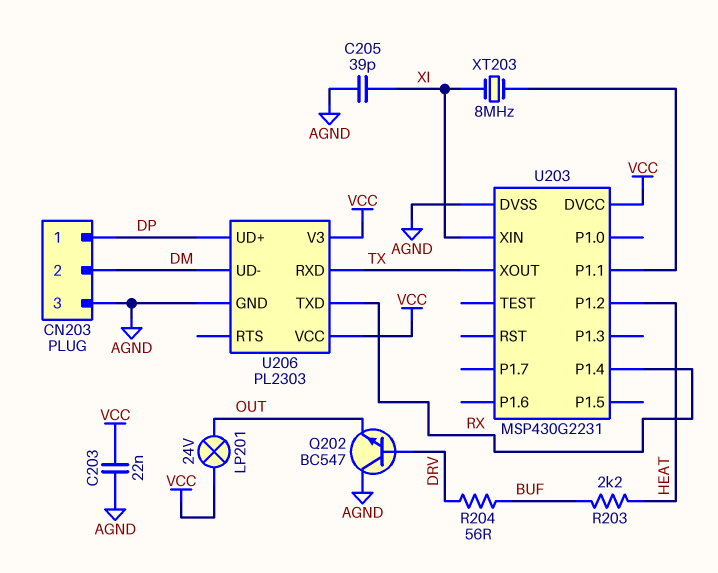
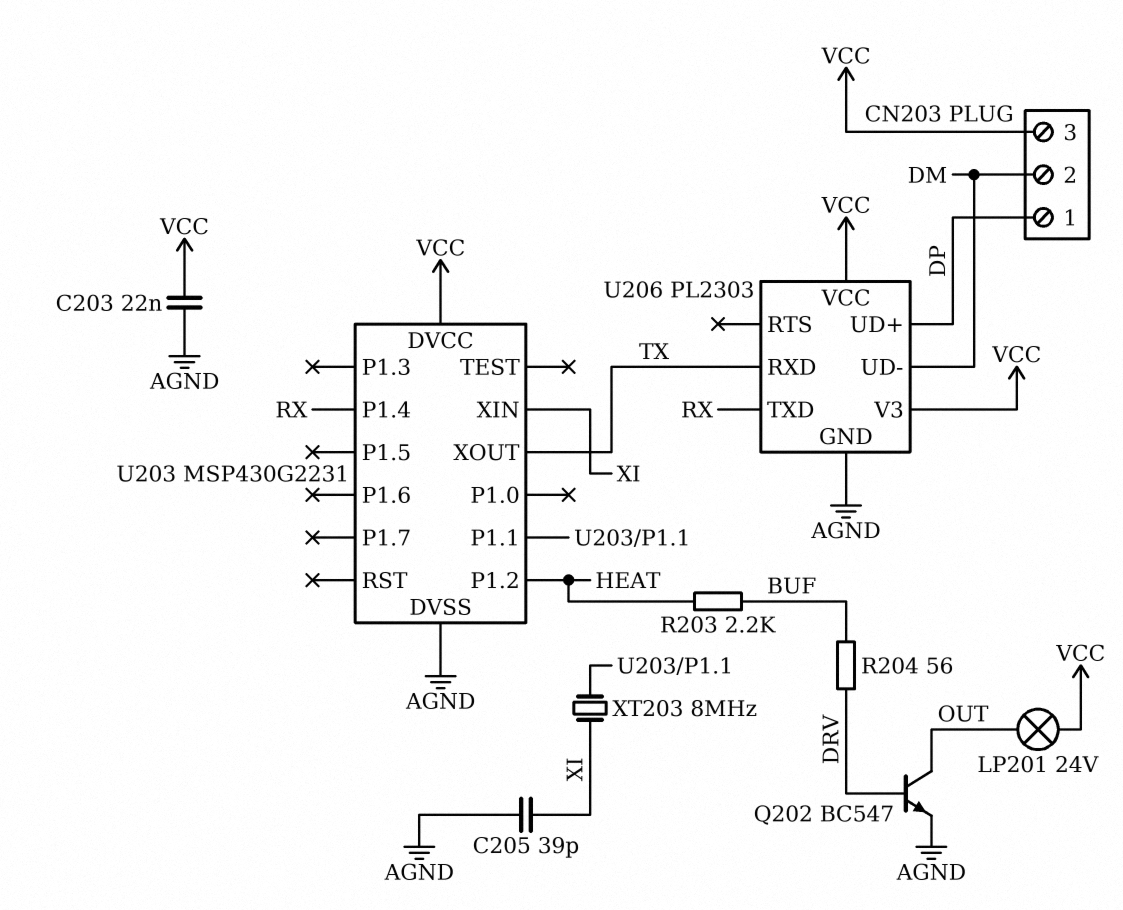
CN203 pin 3: AGND -> VCC
Q202: NPN BC547 (B DRV, C AGND, E OUT) -> NPN BC547 (B DRV, C OUT, E AGND)

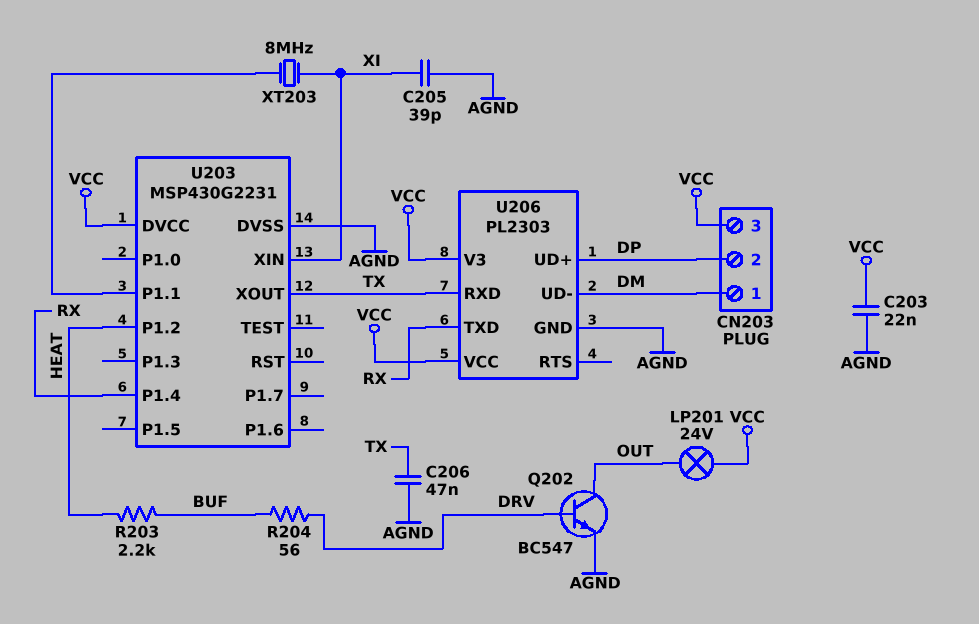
C206: none -> 47nF (AGND, TX)
CN203 pin 1: DP -> DM
CN203 pin 2: DM -> DP

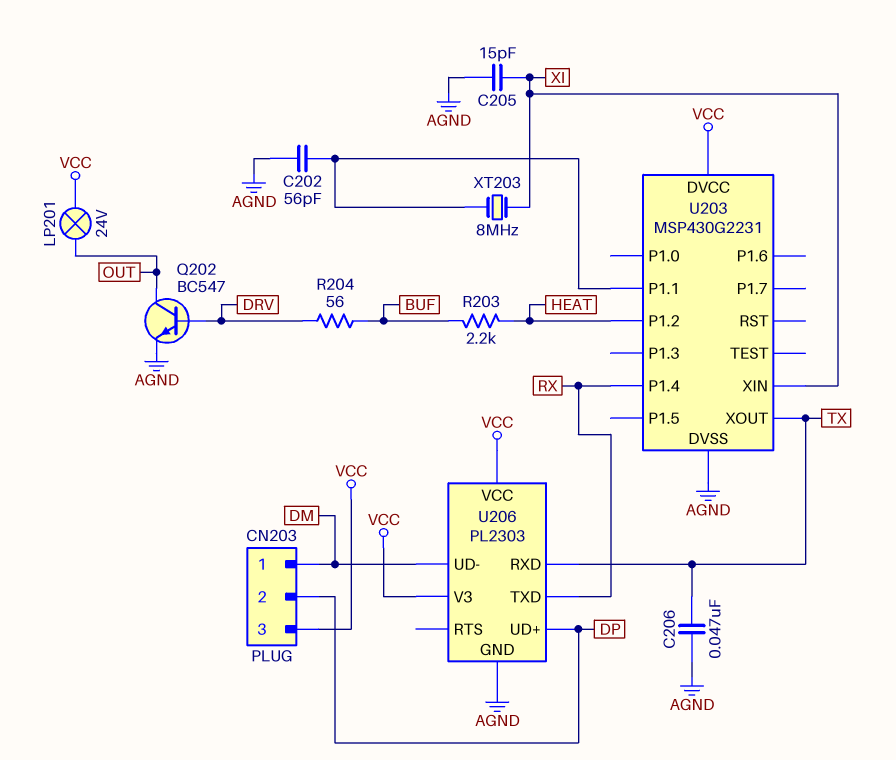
C202: none -> 56pF (AGND, U203/P1.1)
C203: 22nF (AGND, VCC) -> none
C205: 39pF (AGND, XI) -> 15pF (AGND, XI)

